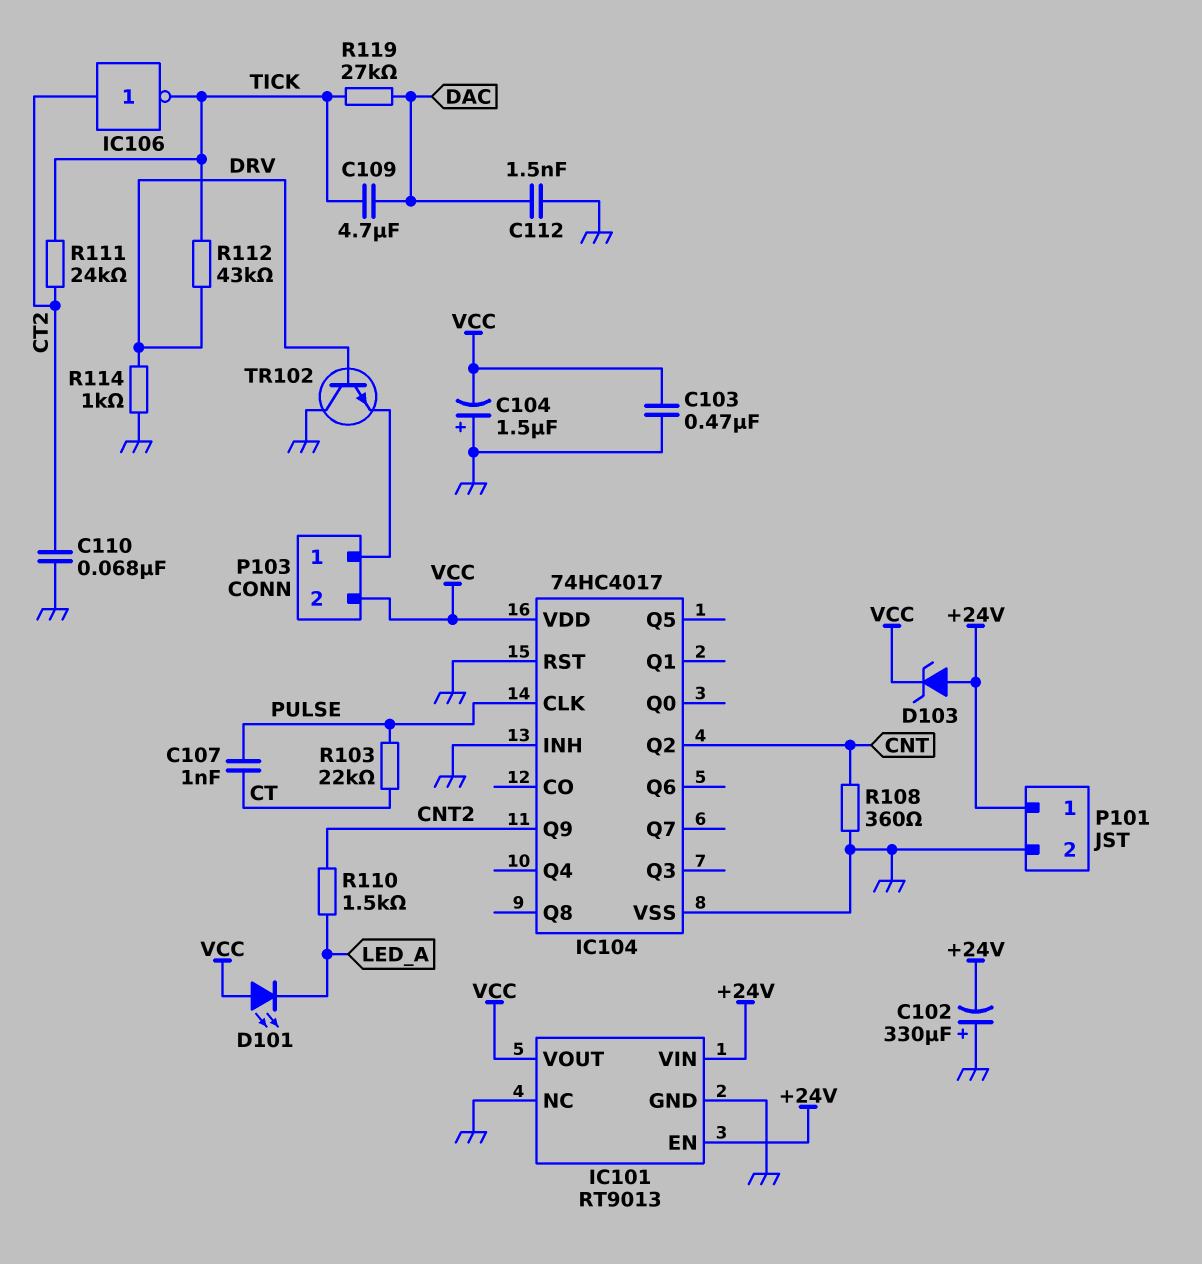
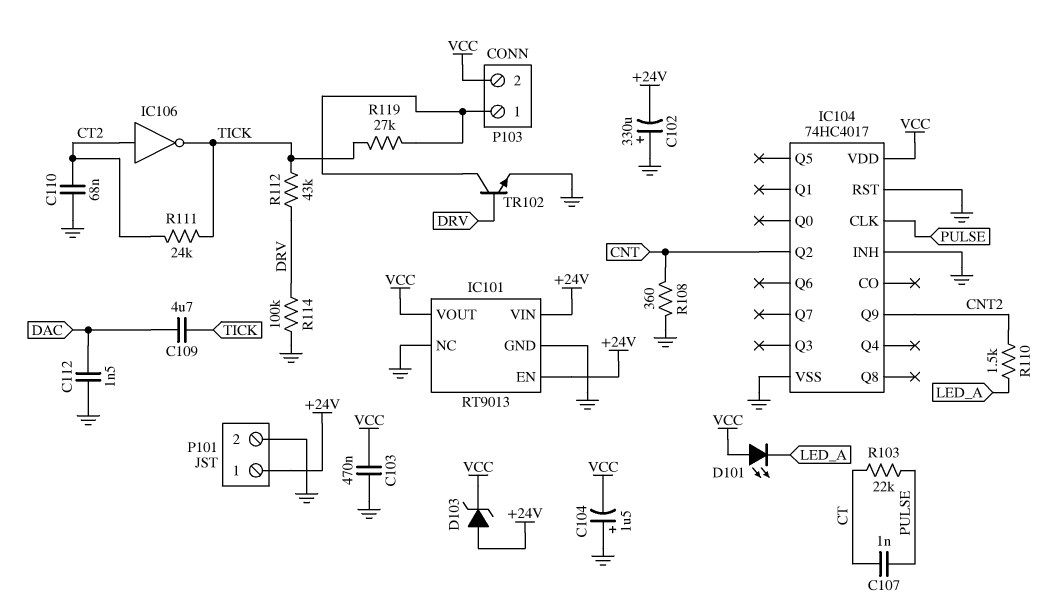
R114: 1k (DRV, GND) -> 100k (DRV, GND)
R119: 27k (DAC, TICK) -> 27k (P103/1, TICK)
TR102: NPN (B DRV, C GND, E P103/1) -> NPN (B DRV, C P103/1, E GND)

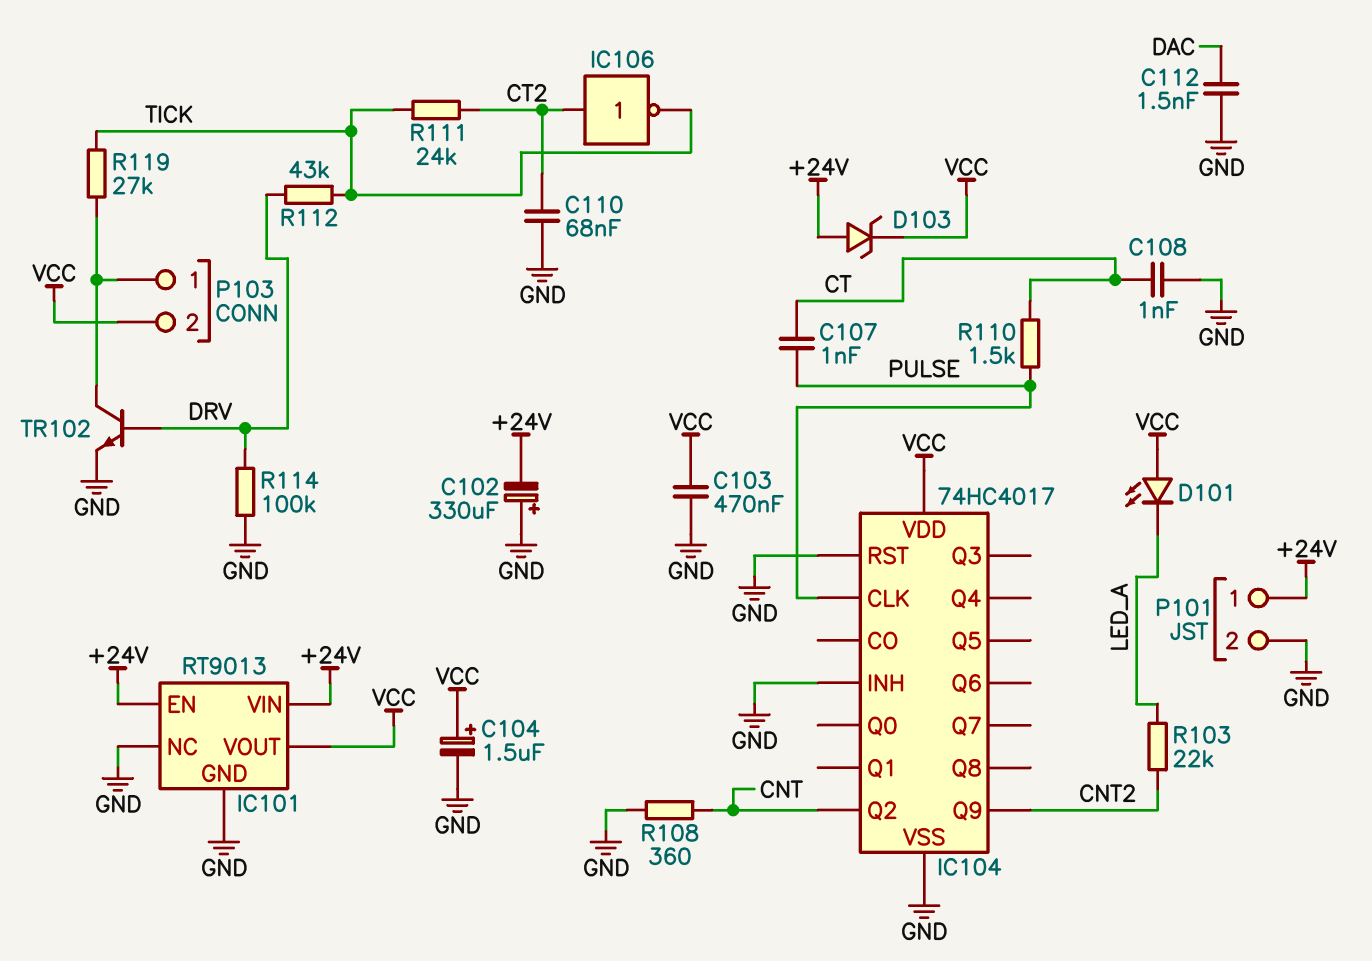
C104: 1.5uF (plus GND, minus VCC) -> 1.5uF (plus VCC, minus GND)
C108: none -> 1nF (CT, GND)
C109: 4.7uF (DAC, TICK) -> none
R103: 22k (CT, PULSE) -> 22k (CNT2, LED_A)
R110: 1.5k (CNT2, LED_A) -> 1.5k (CT, PULSE)

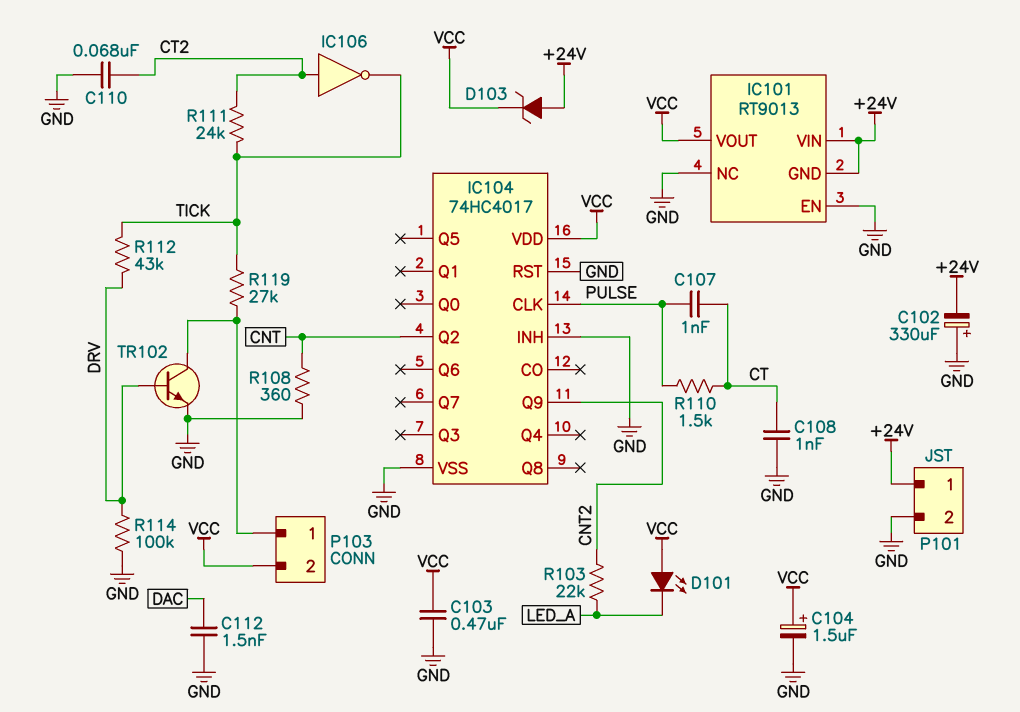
IC101 pin EN: +24V -> GND
IC101 pin GND: GND -> +24V

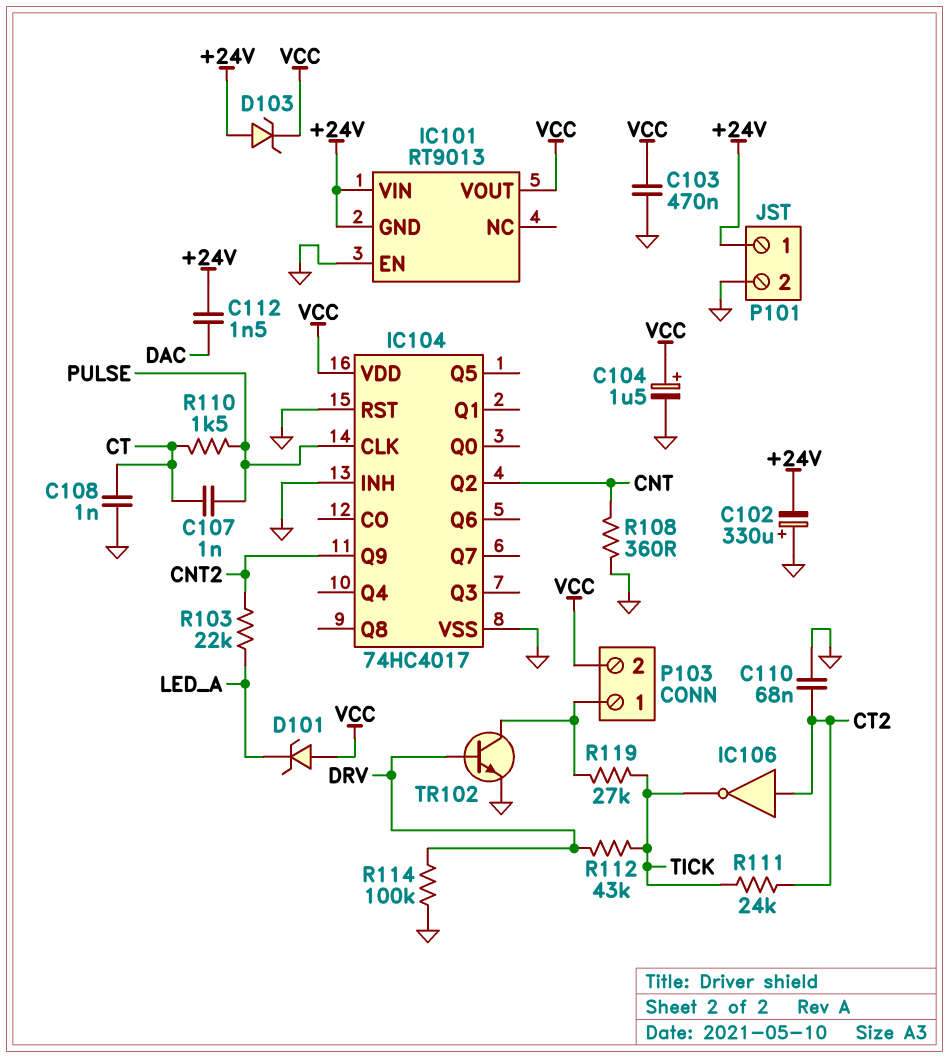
C112: 1.5nF (DAC, GND) -> 1.5nF (+24V, DAC)
D101: LED (A VCC, K LED_A) -> zener (A VCC, K LED_A)
IC101 pin NC: GND -> none

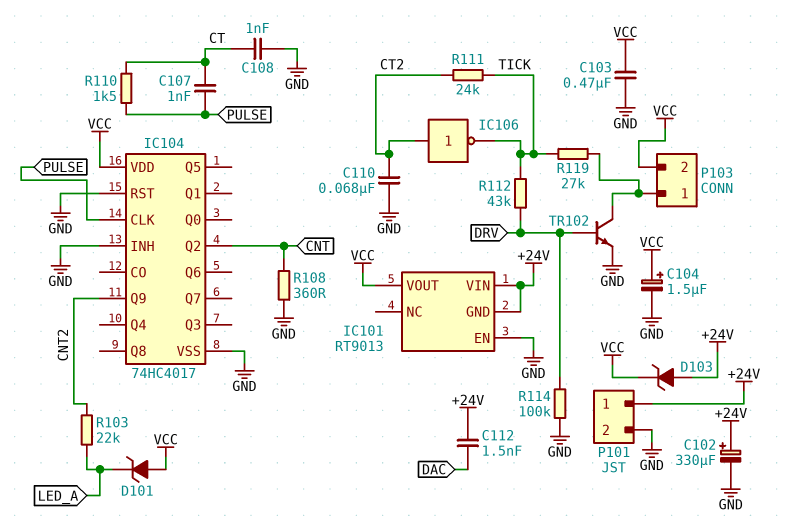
C102: 330uF (plus GND, minus +24V) -> 330uF (plus +24V, minus GND)

